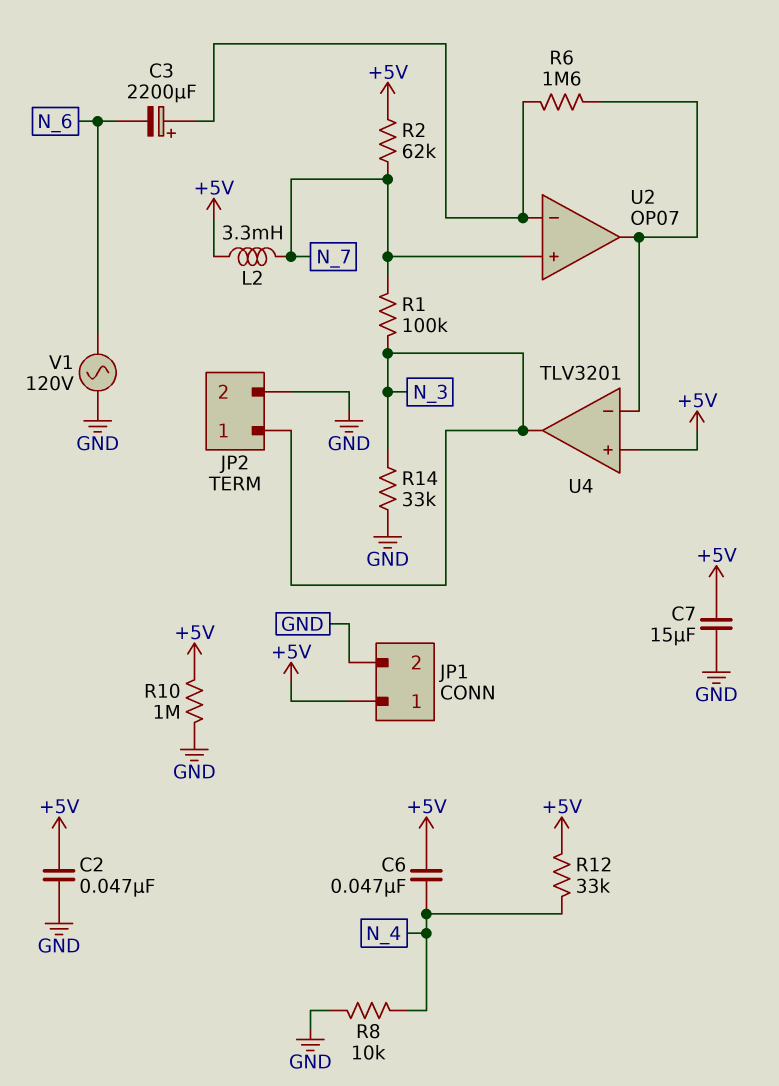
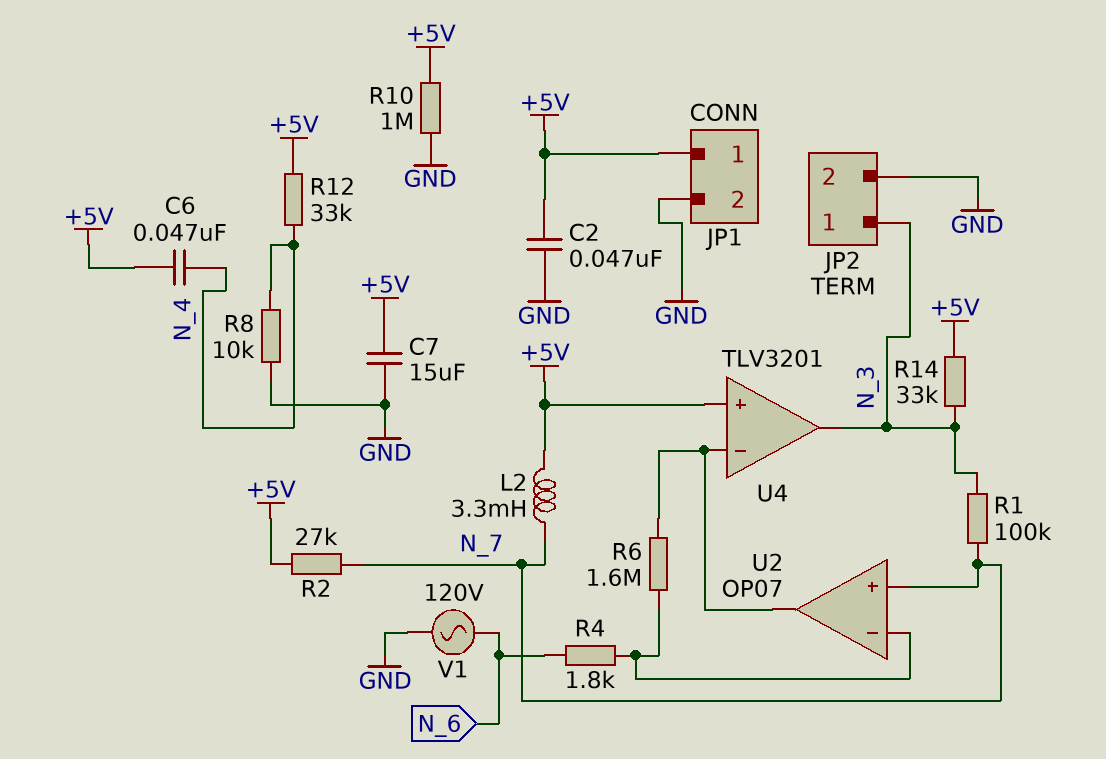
C3: 2200uF (plus U2/in-, minus N_6) -> none
R2: 62k (+5V, N_7) -> 27k (+5V, N_7)
R4: none -> 1.8k (N_6, U2/in-)
R14: 33k (GND, N_3) -> 33k (+5V, N_3)

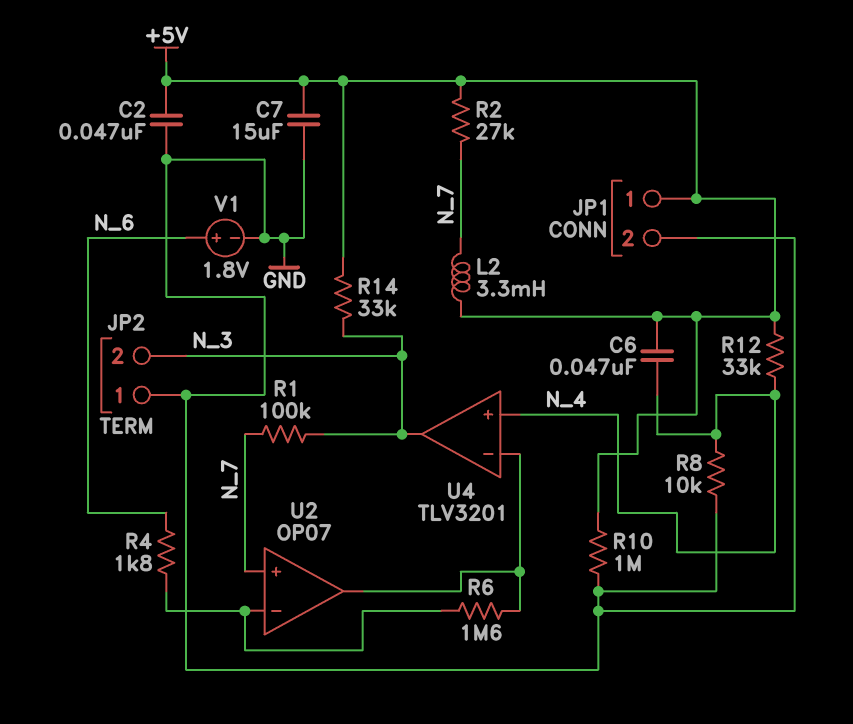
JP2 pin 1: N_3 -> GND
JP2 pin 2: GND -> N_3
U4 pin in+: +5V -> N_4
V1: AC 120V (GND, N_6) -> 1.8V (plus N_6, minus GND)

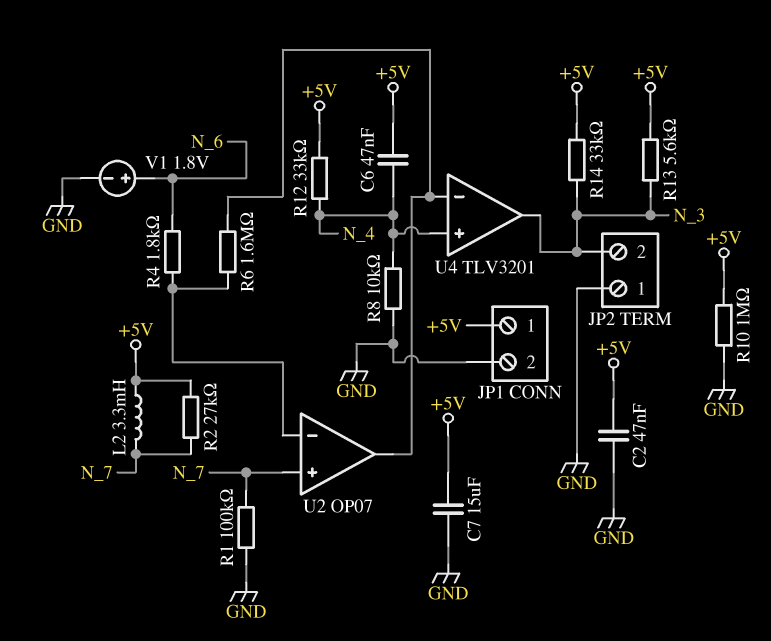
R1: 100k (N_3, N_7) -> 100k (GND, N_7)
R13: none -> 5.6k (+5V, N_3)

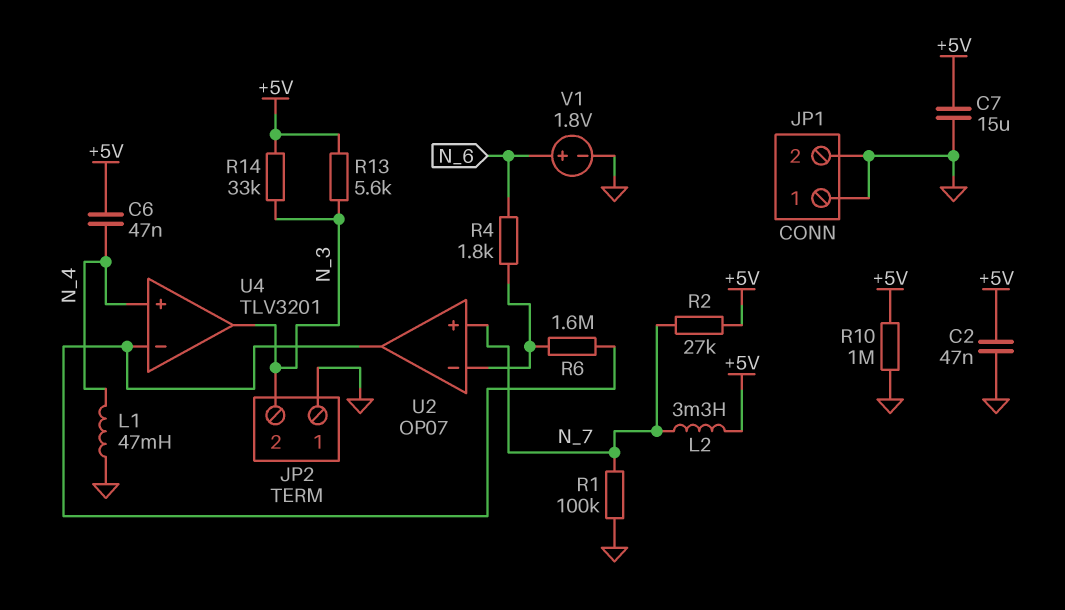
JP1 pin 1: +5V -> GND
L1: none -> 47mH (GND, N_4)
R8: 10k (GND, N_4) -> none
R12: 33k (+5V, N_4) -> none

